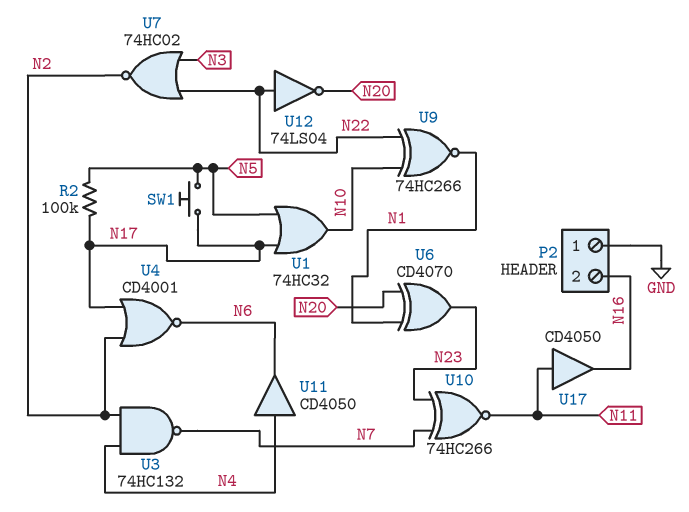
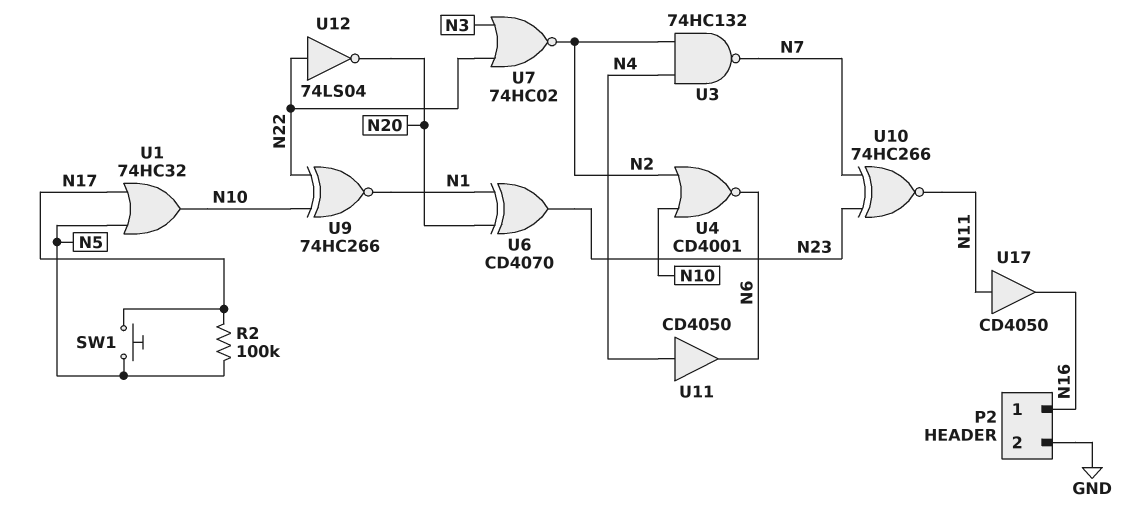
P2 pin 1: GND -> N16
P2 pin 2: N16 -> GND
U4: NOR CD4001 (in N2, in N17, out N6) -> NOR CD4001 (in N2, in N10, out N6)

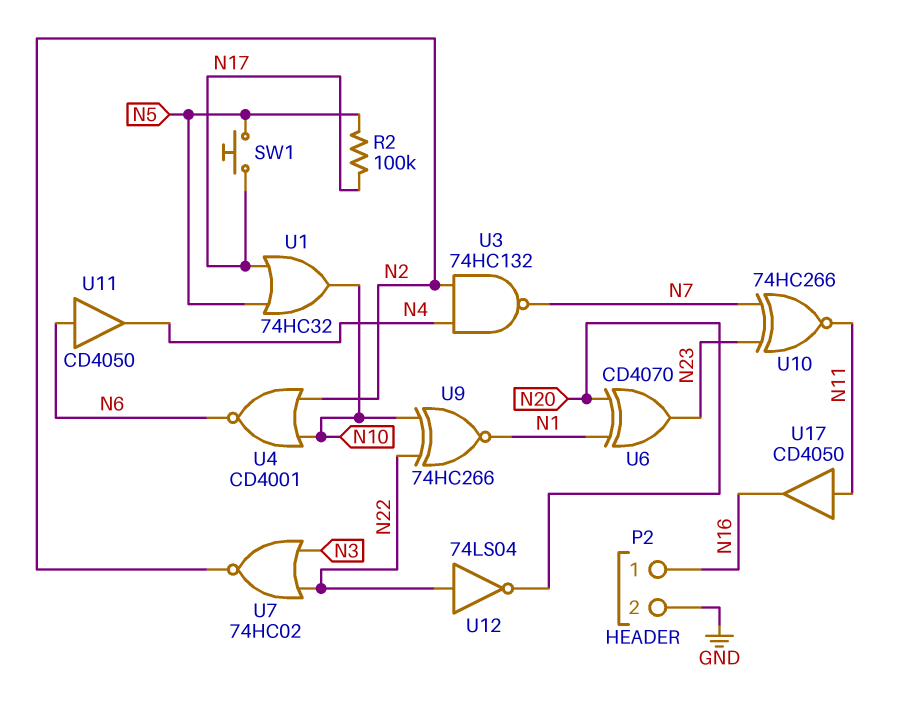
U11: buffer CD4050 (in N4, out N6) -> buffer CD4050 (in N6, out N4)

